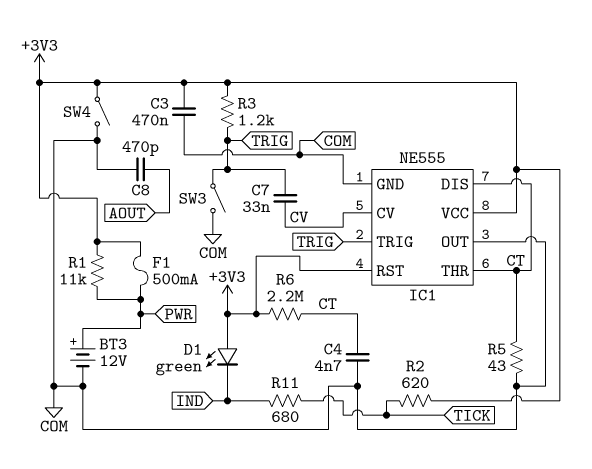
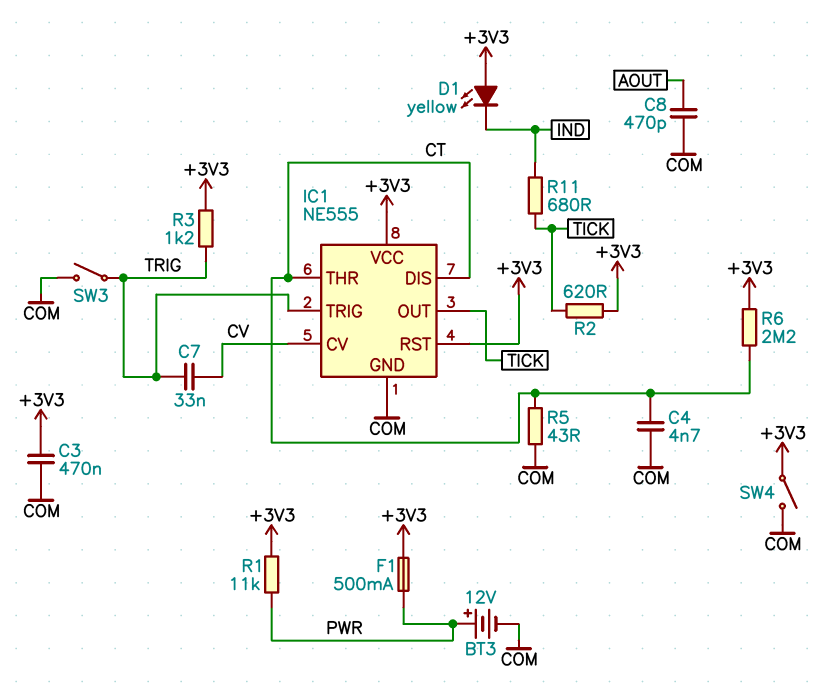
D1: LED green (A +3V3, K IND) -> LED yellow (A +3V3, K IND)
IC1 pin OUT: COM -> TICK

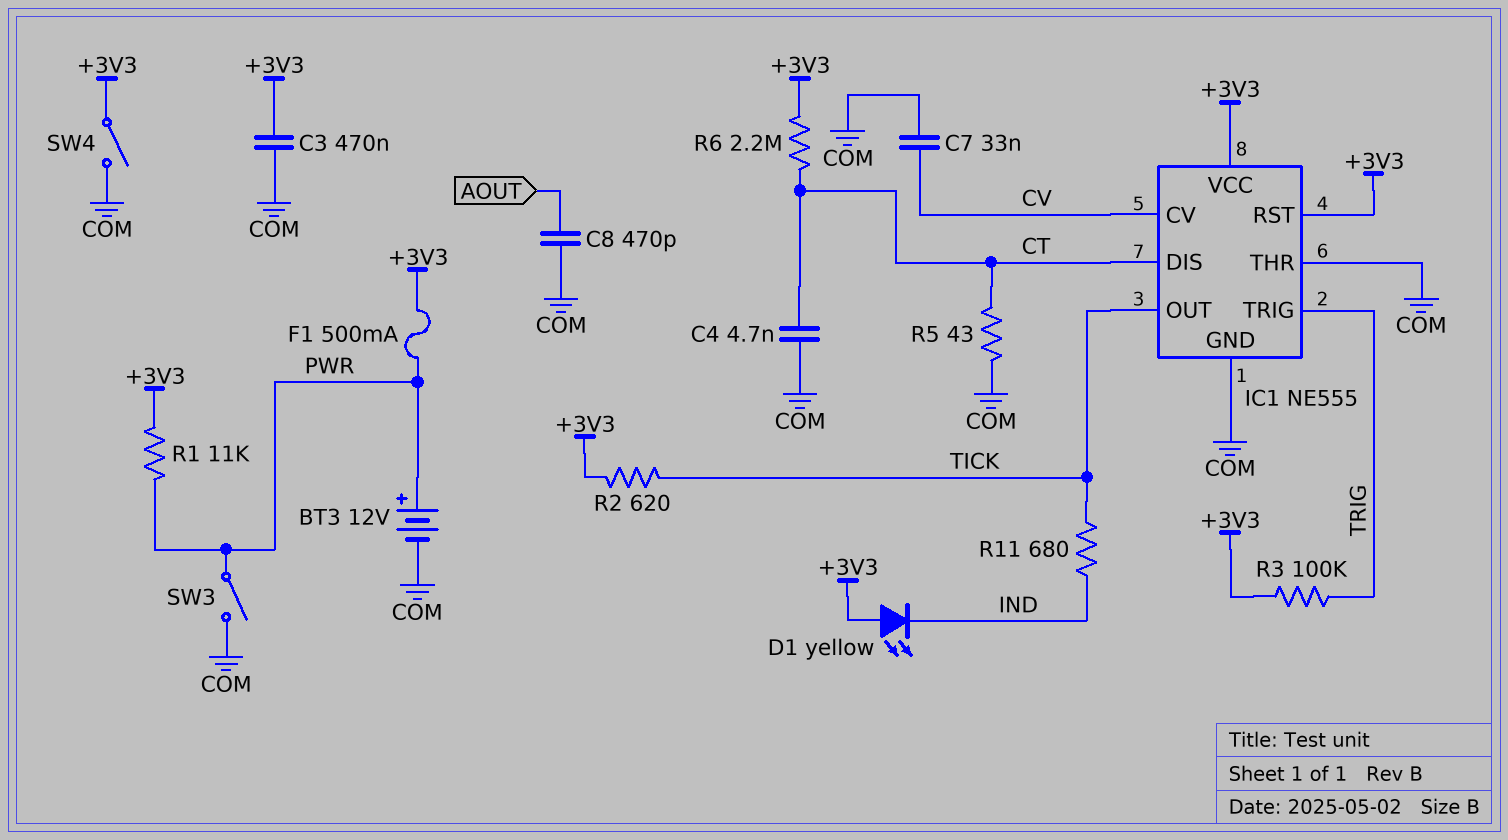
C7: 33nF (CV, TRIG) -> 33nF (COM, CV)
IC1 pin THR: CT -> COM
R3: 1.2k (+3V3, TRIG) -> 100k (+3V3, TRIG)
SW3: switch (COM, TRIG) -> switch (COM, PWR)

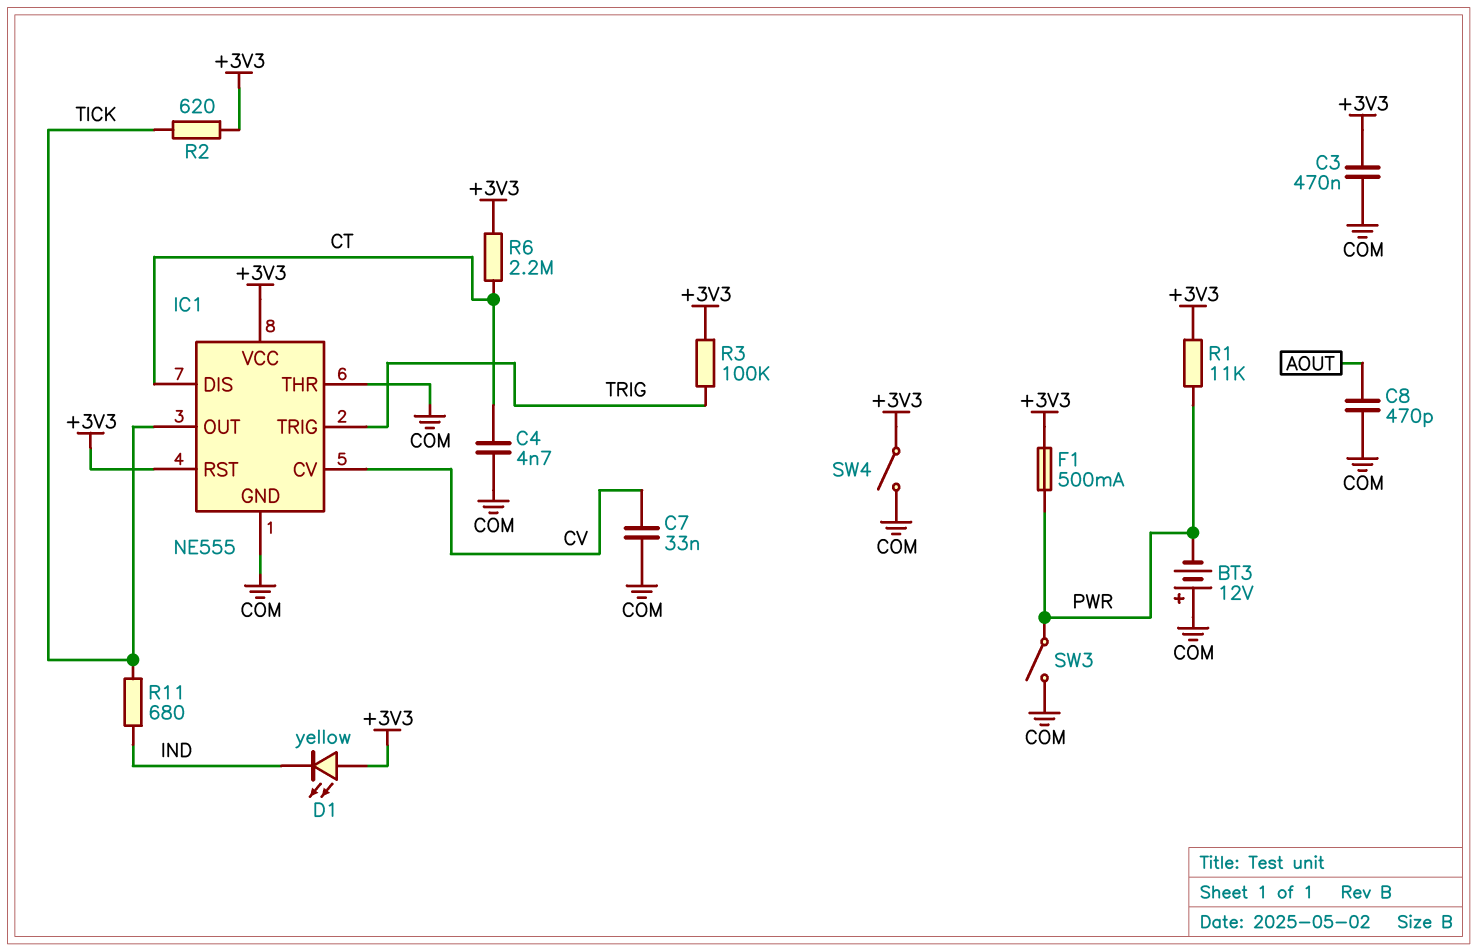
BT3: 12V (plus PWR, minus COM) -> 12V (plus COM, minus PWR)
R5: 43 (COM, CT) -> none

